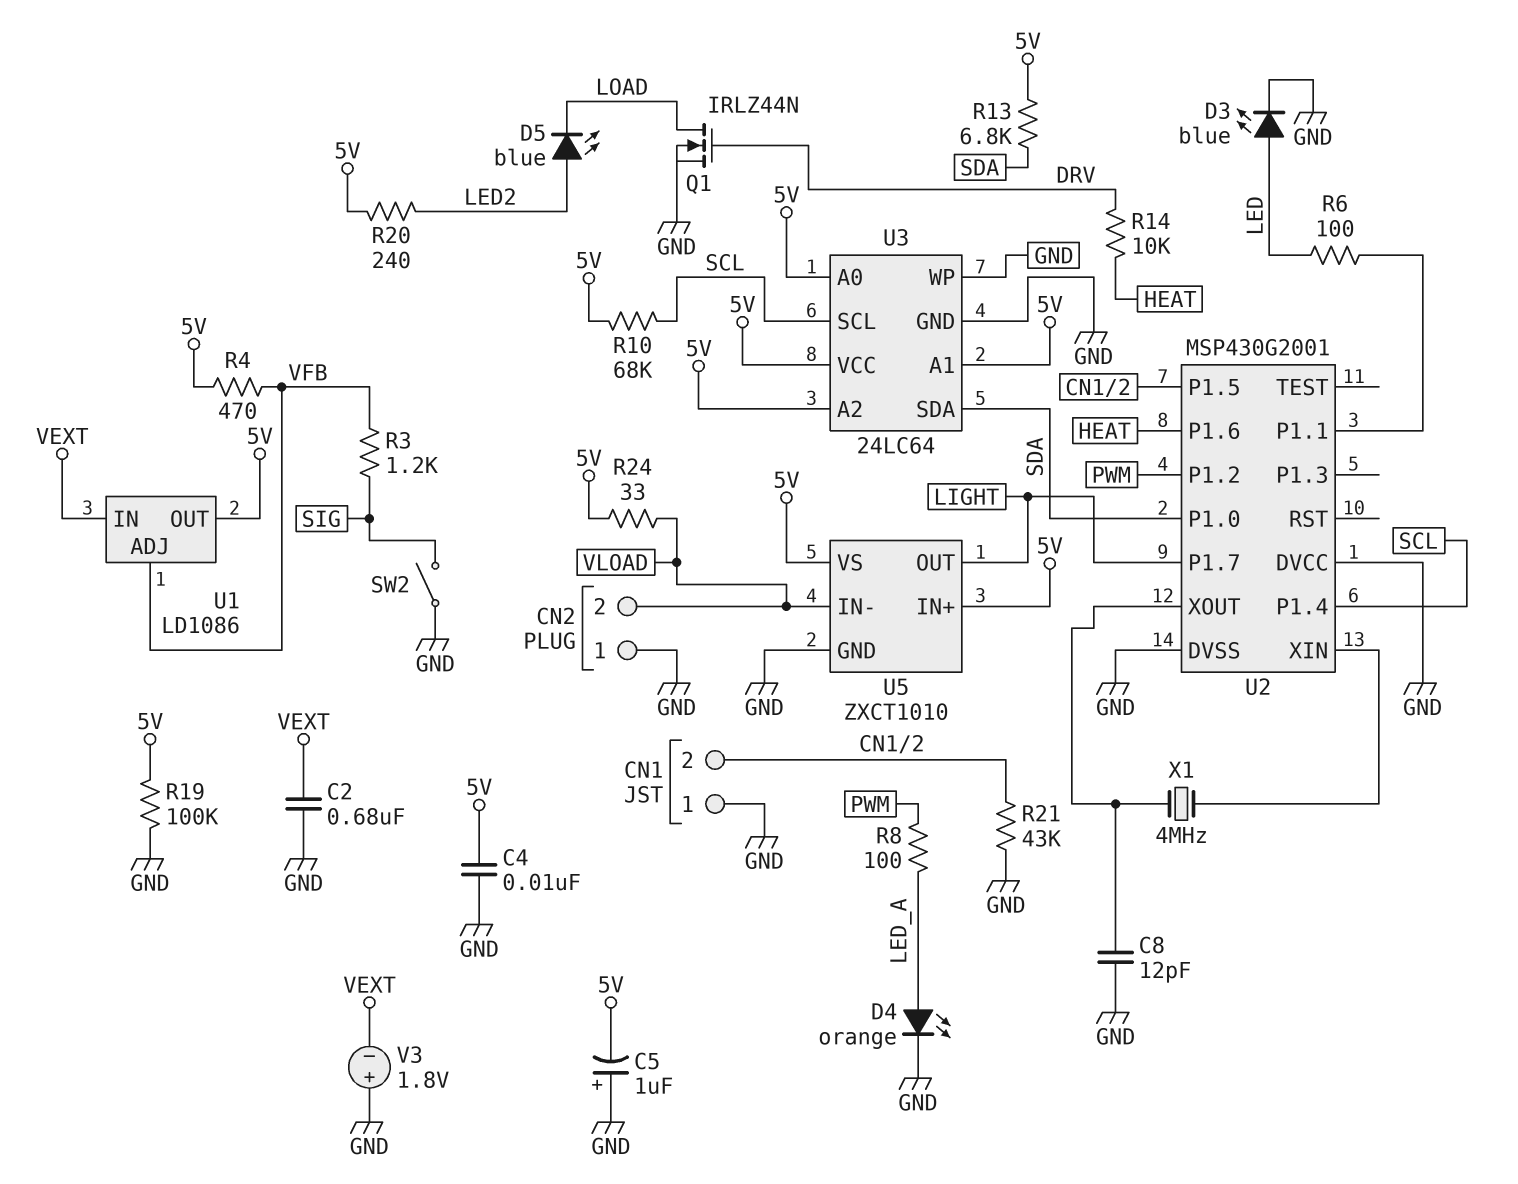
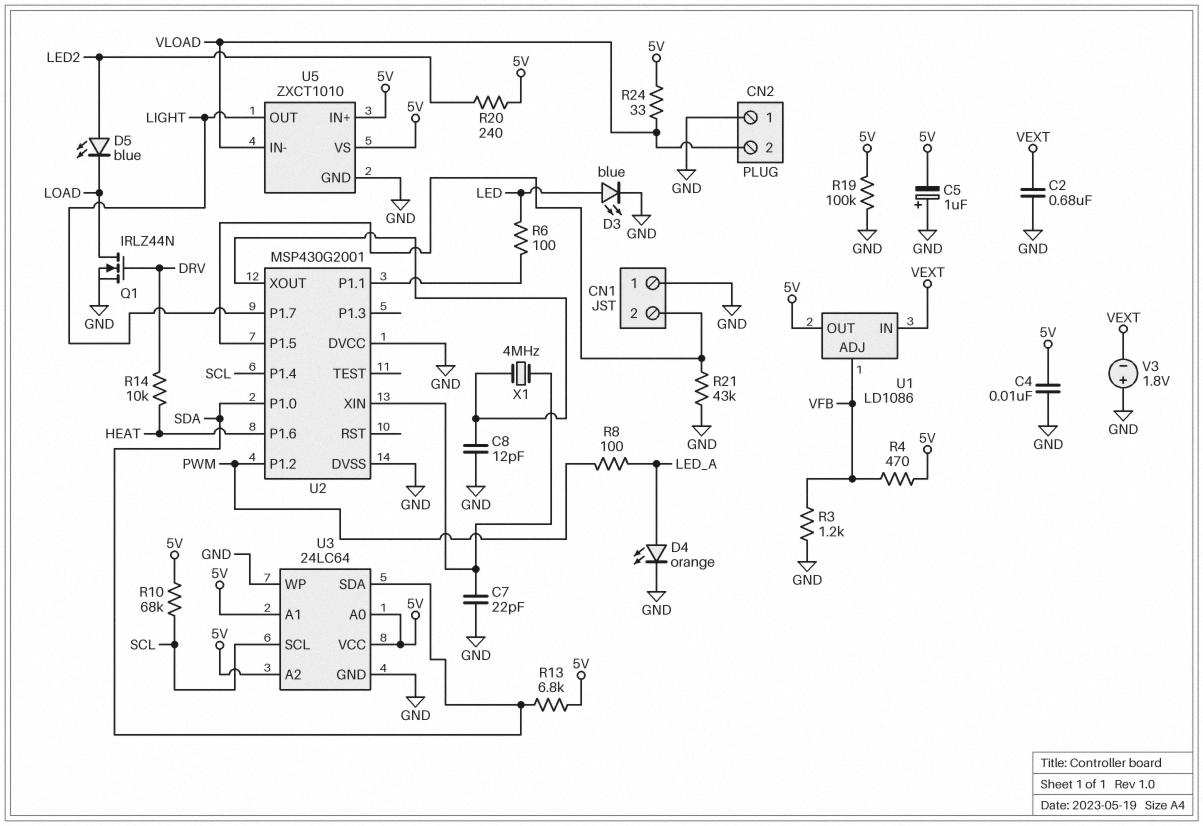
C7: none -> 22pF (GND, U2/XIN)
R3: 1.2k (SIG, VFB) -> 1.2k (GND, VFB)
SW2: switch (GND, SIG) -> none

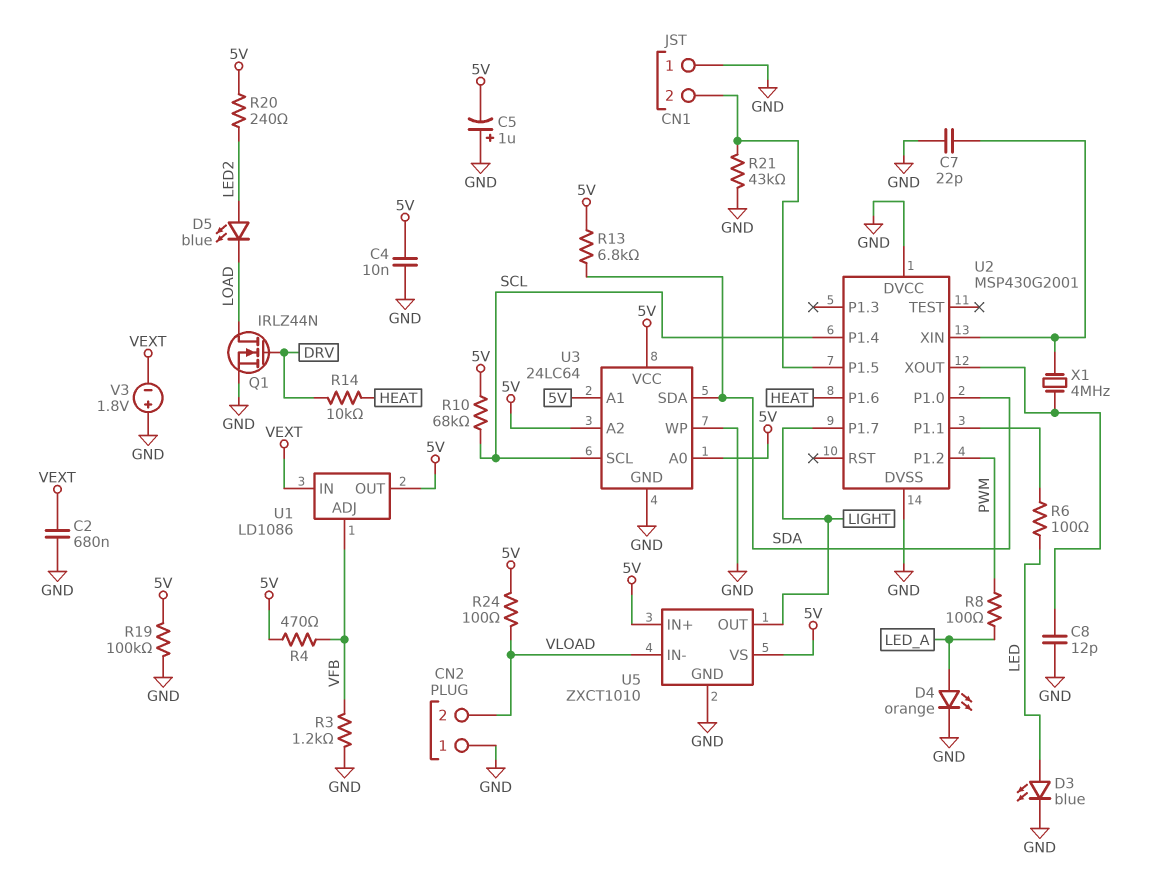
R24: 33 (5V, VLOAD) -> 100 (5V, VLOAD)

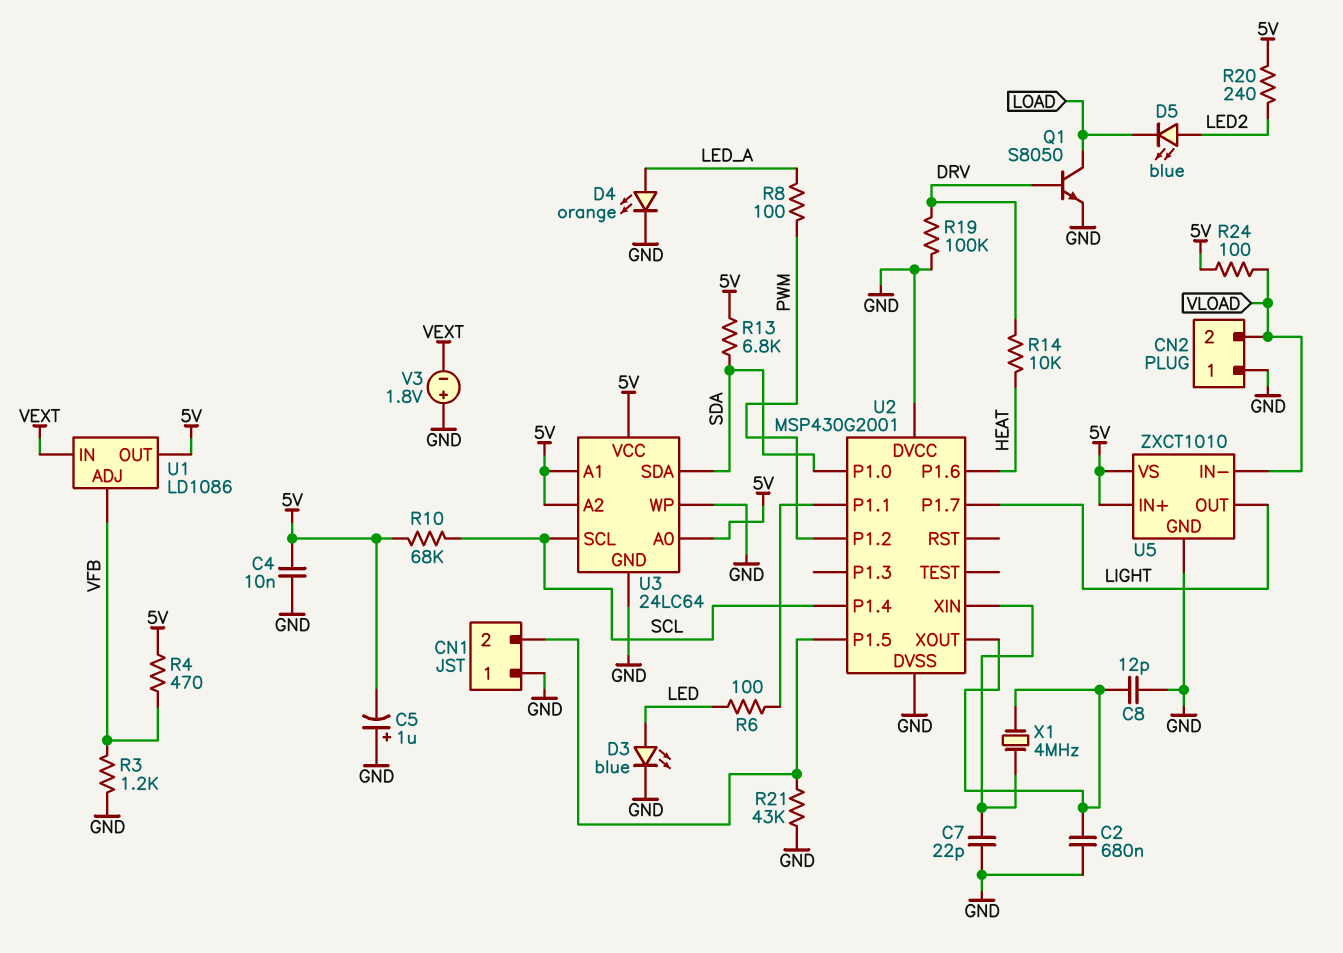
C2: 680nF (GND, VEXT) -> 680nF (GND, U2/XOUT)
Q1: NMOS IRLZ44N (G DRV, D LOAD, S GND) -> NPN S8050 (B DRV, C LOAD, E GND)
R19: 100k (5V, GND) -> 100k (DRV, GND)

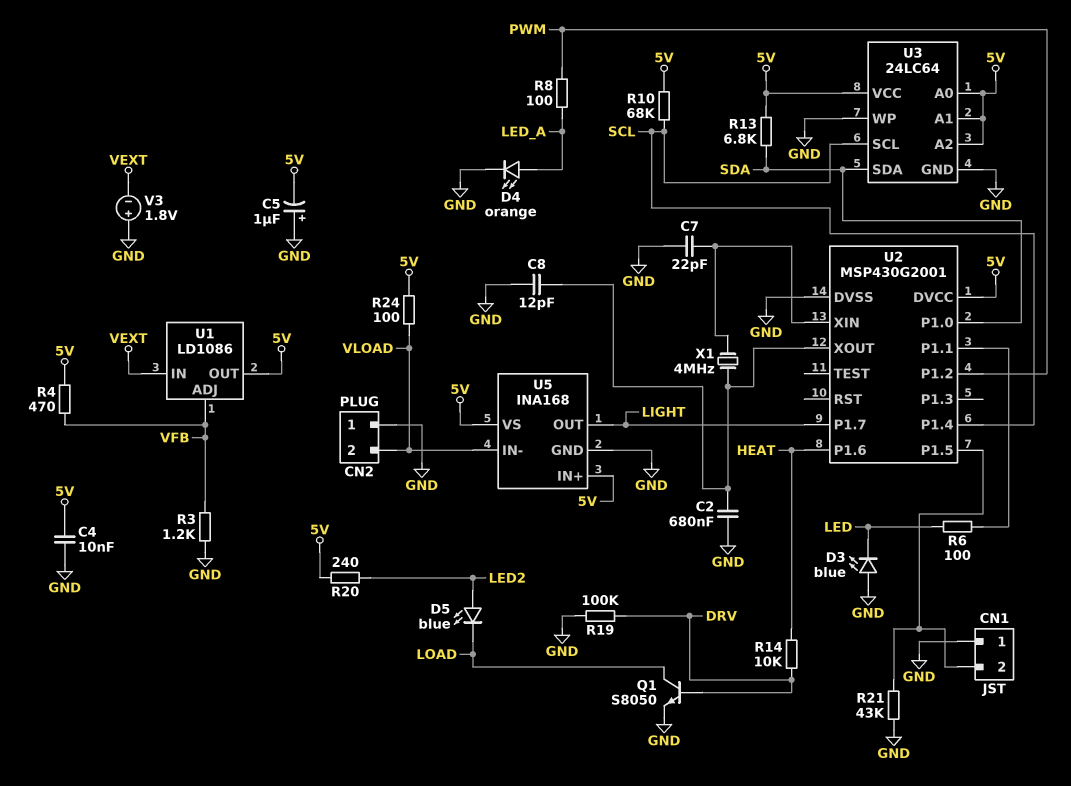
D3: LED blue (A LED, K GND) -> LED blue (A GND, K LED)
U2 pin DVCC: GND -> 5V
U5: ZXCT1010 -> INA168

